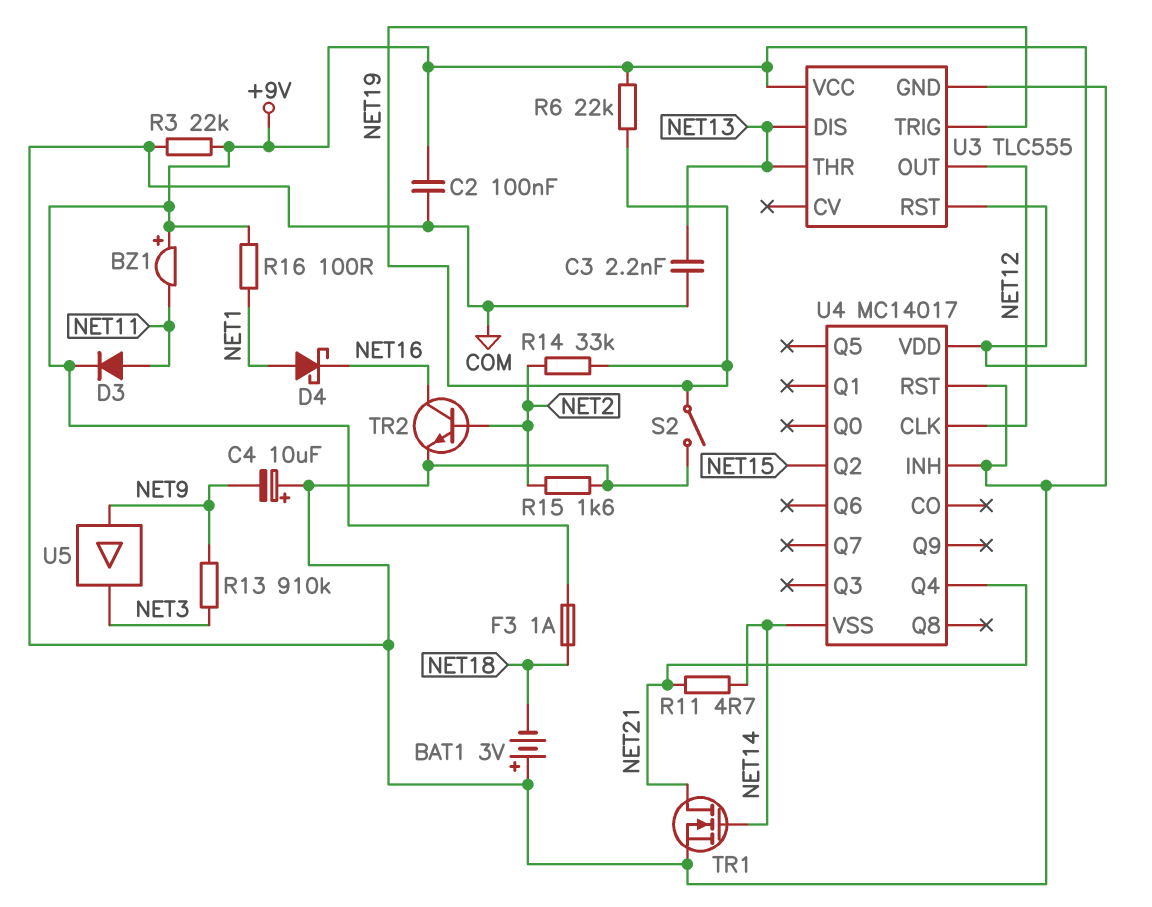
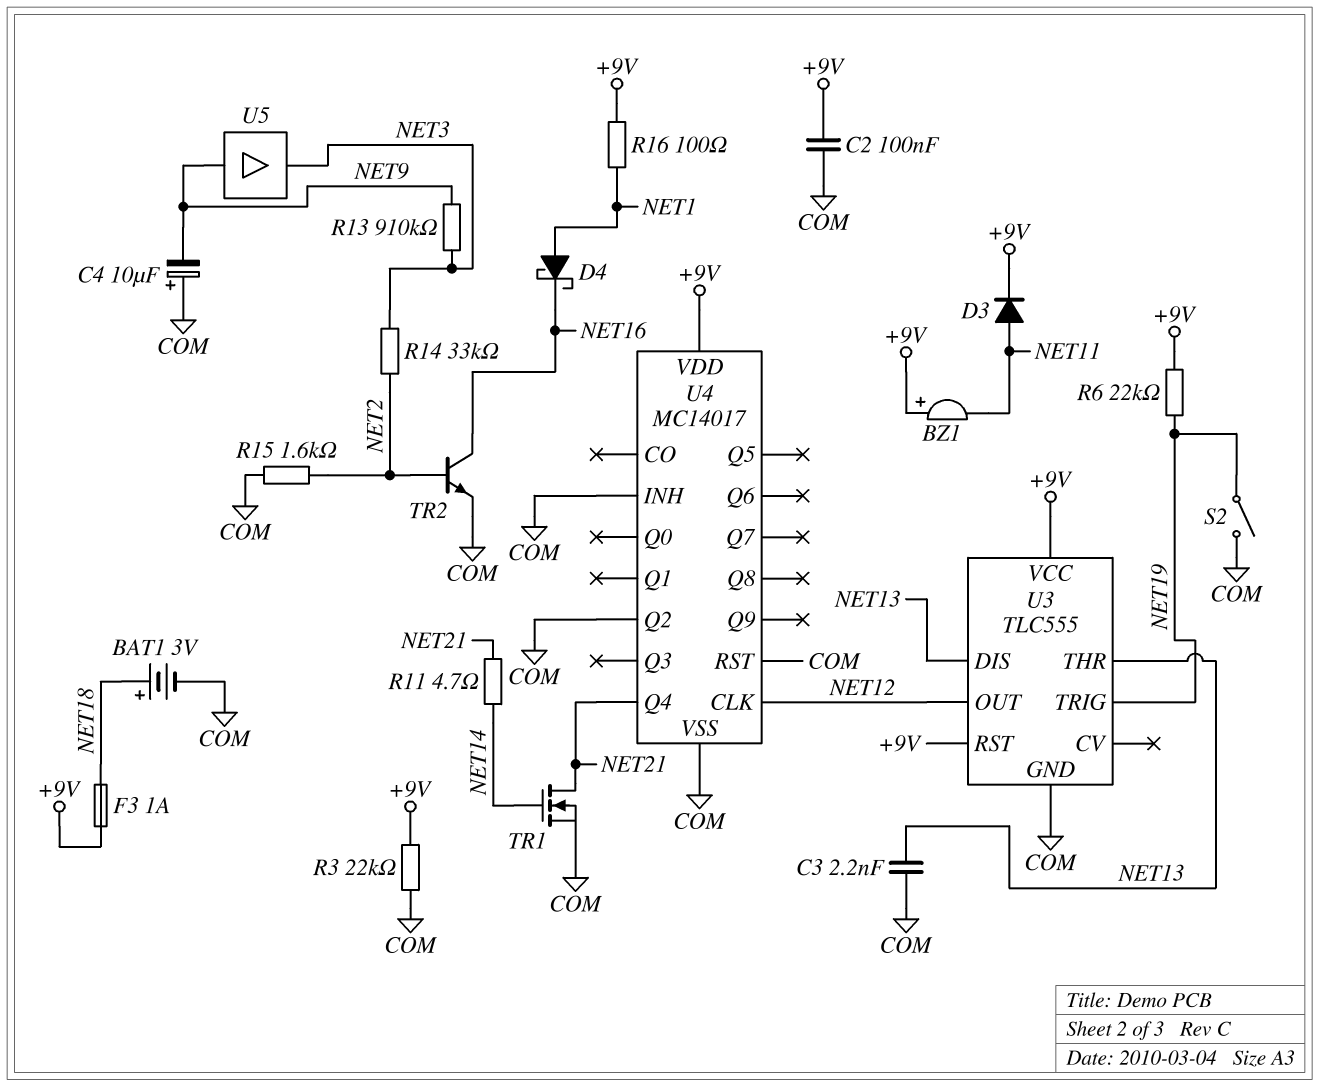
BAT1: 3V (plus COM, minus NET18) -> 3V (plus NET18, minus COM)
R14: 33k (NET2, NET19) -> 33k (NET2, NET3)
U4 pin Q2: NET15 -> COM
U4 pin VSS: NET14 -> COM

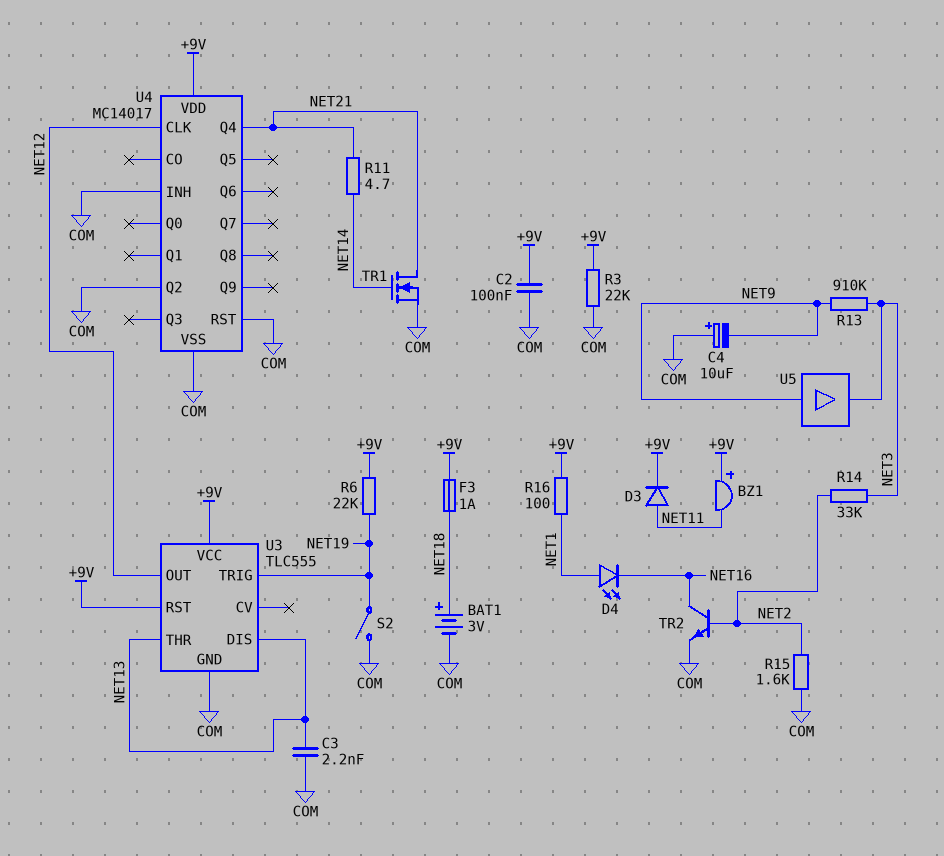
D4: schottky (A NET1, K NET16) -> LED (A NET1, K NET16)

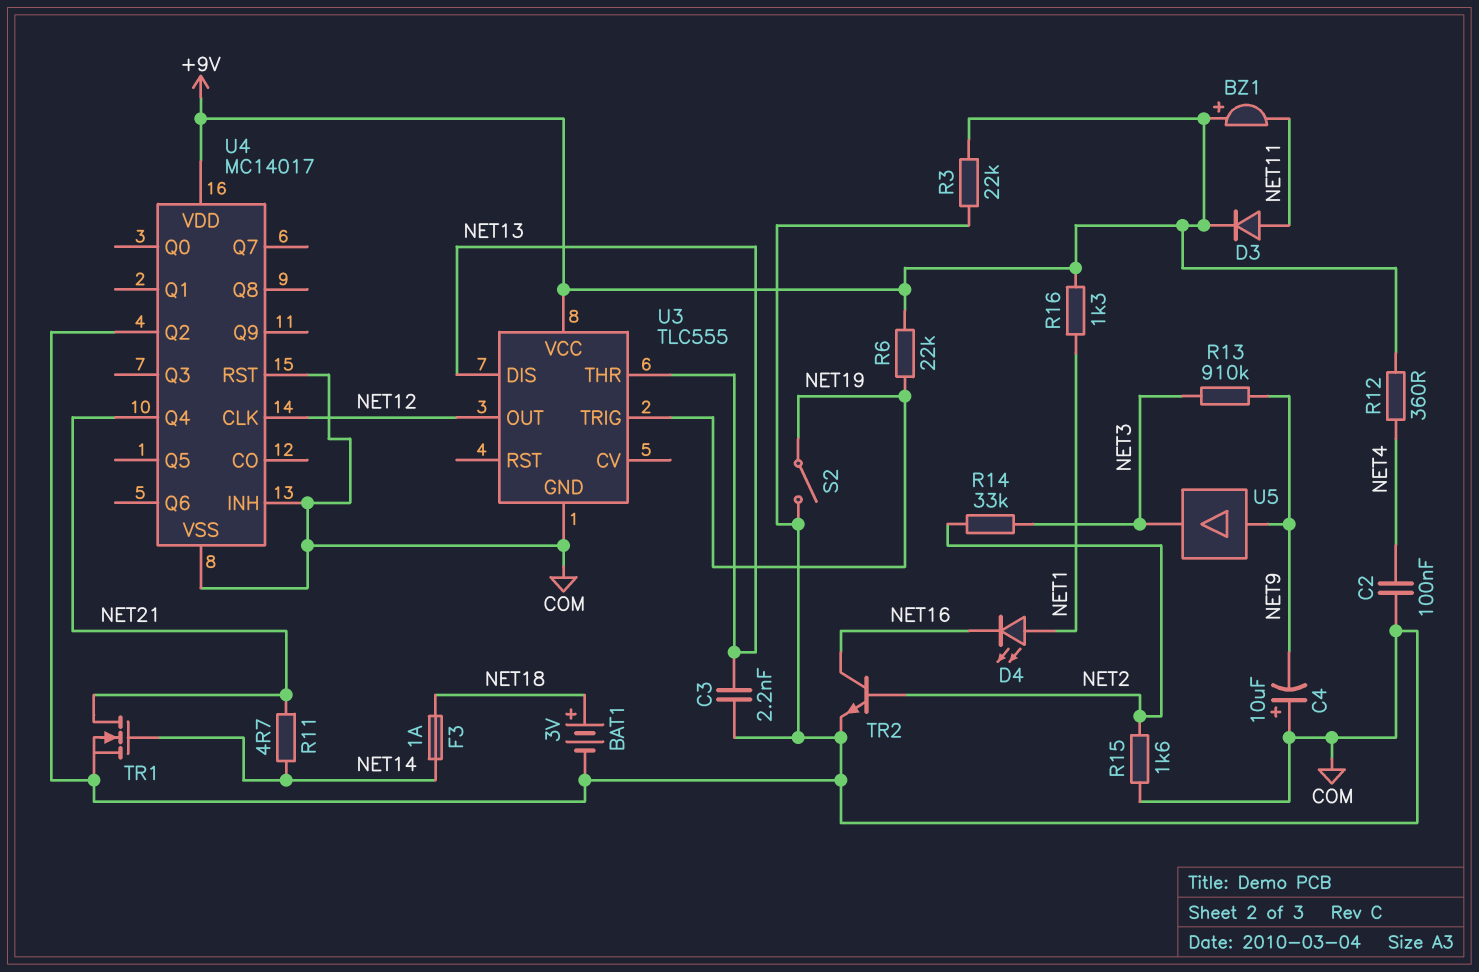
C2: 100nF (+9V, COM) -> 100nF (COM, NET4)
F3: 1A (+9V, NET18) -> 1A (NET14, NET18)
R12: none -> 360 (+9V, NET4)
R16: 100 (+9V, NET1) -> 1.3k (+9V, NET1)
U3 pin RST: +9V -> none

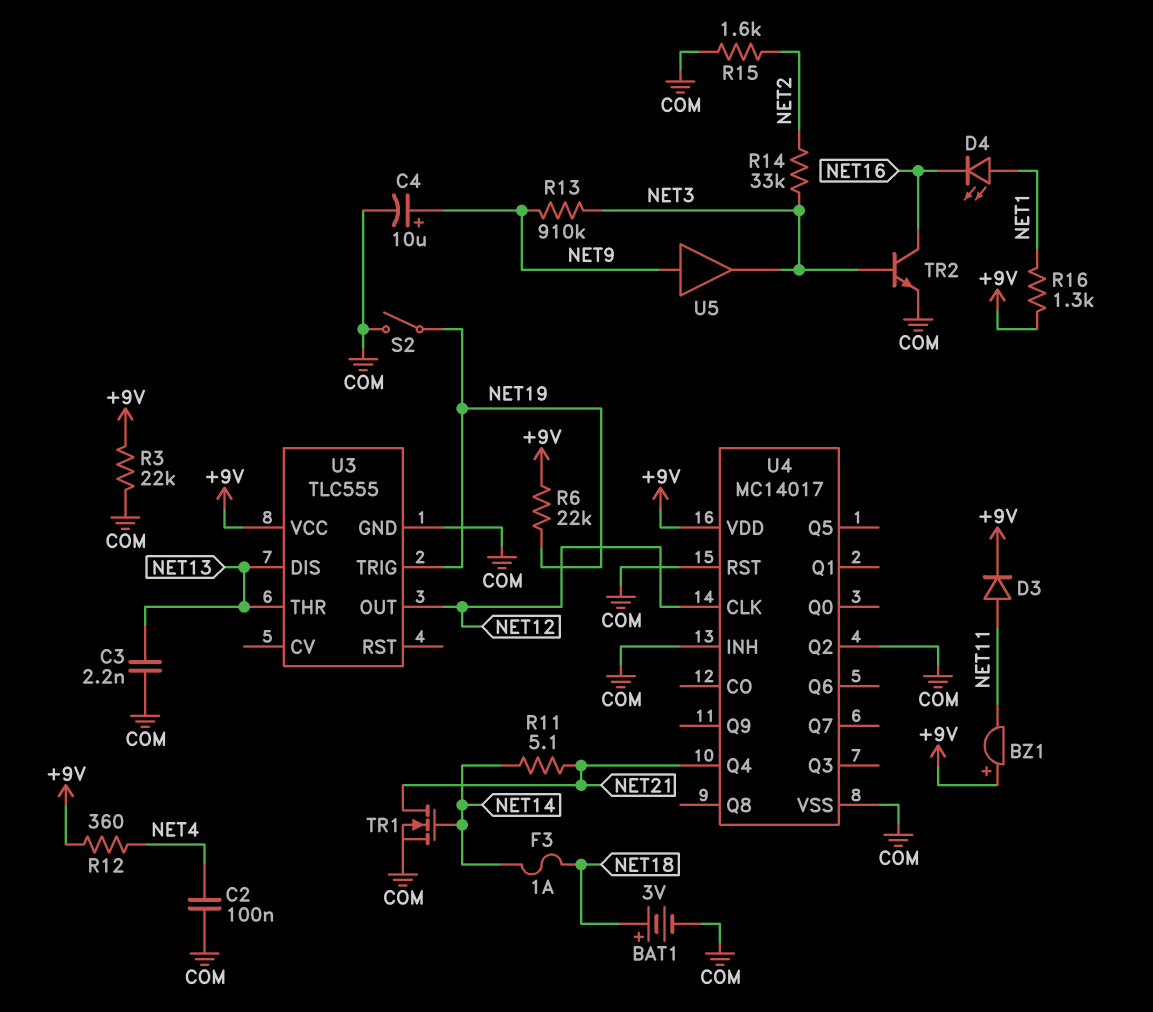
C4: 10uF (plus COM, minus NET9) -> 10uF (plus NET9, minus COM)
R11: 4.7 (NET14, NET21) -> 5.1 (NET14, NET21)
TR2: NPN (B NET2, C NET16, E COM) -> NPN (B NET3, C NET16, E COM)

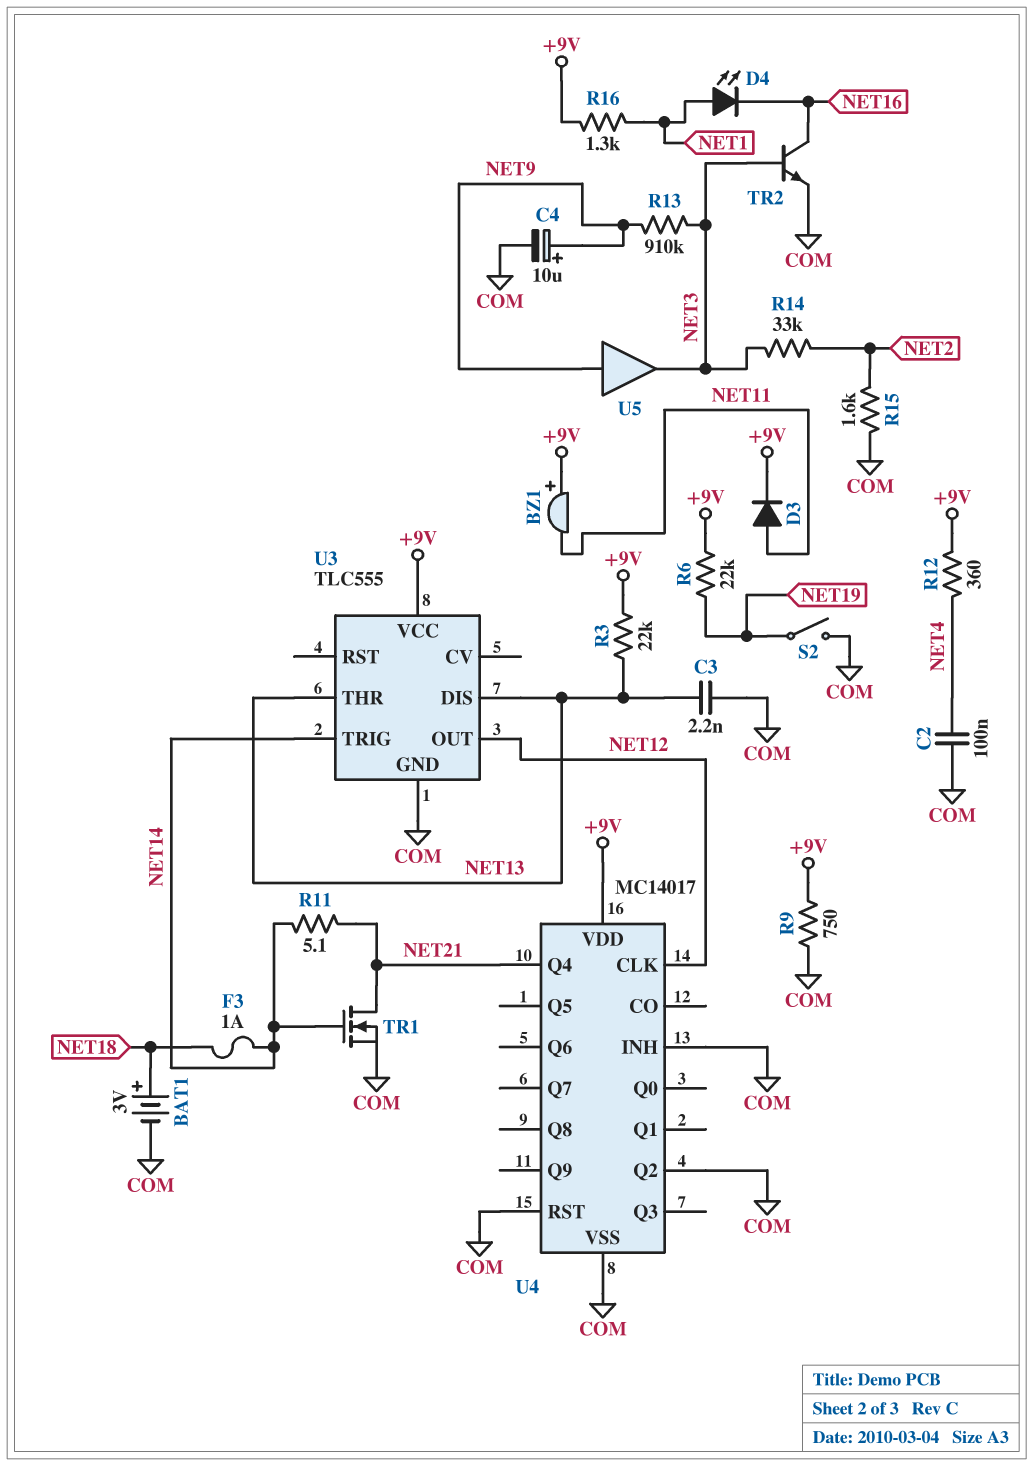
R3: 22k (+9V, COM) -> 22k (+9V, NET13)
R9: none -> 750 (+9V, COM)
U3 pin TRIG: NET19 -> NET14

